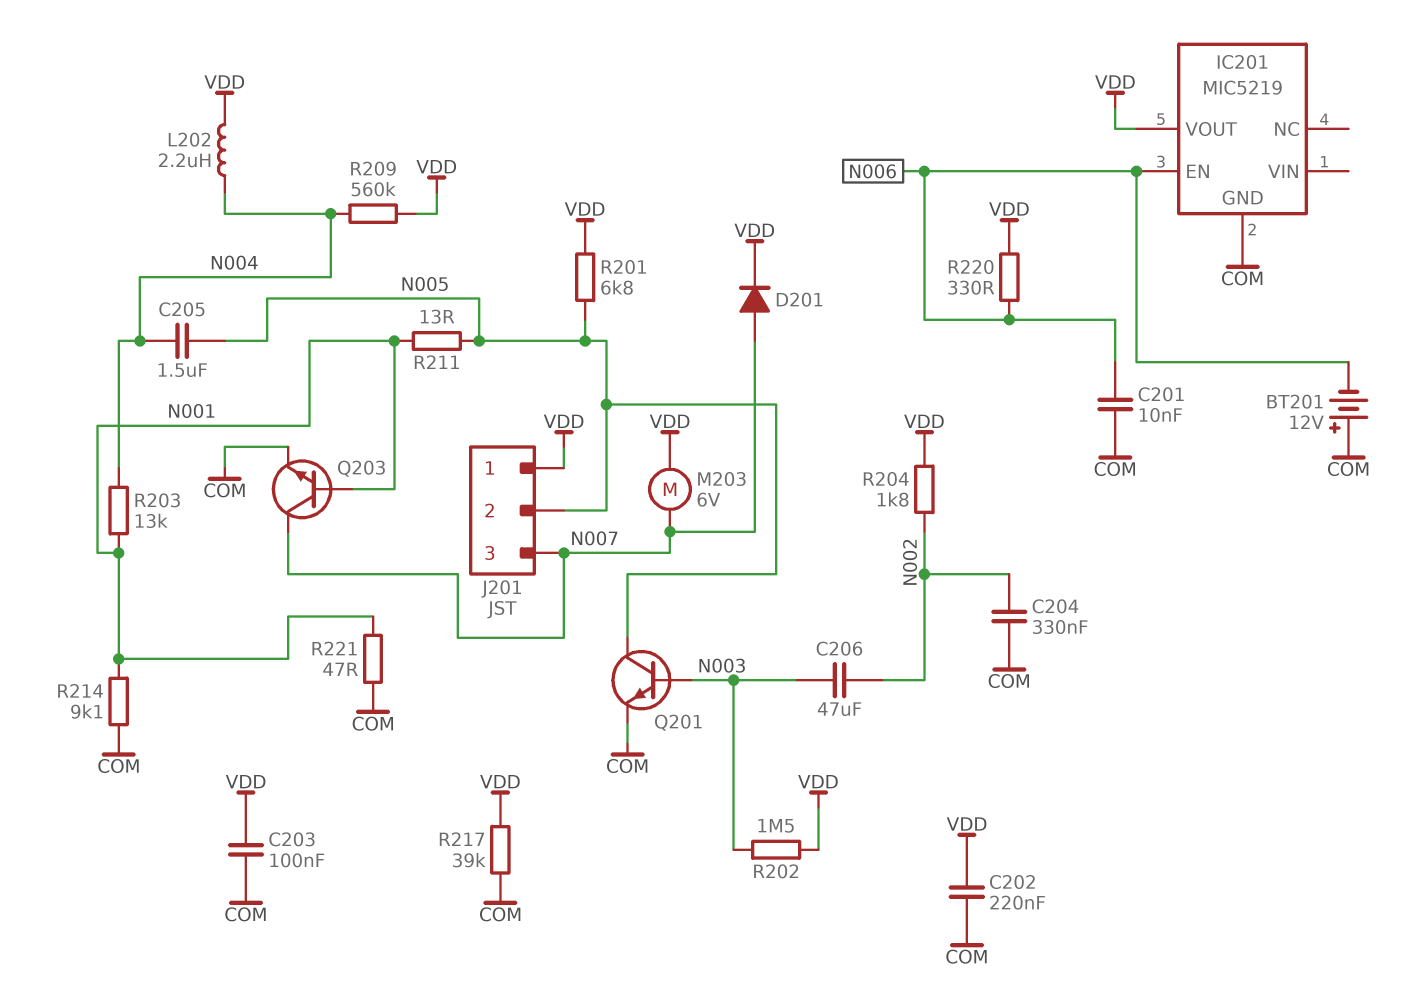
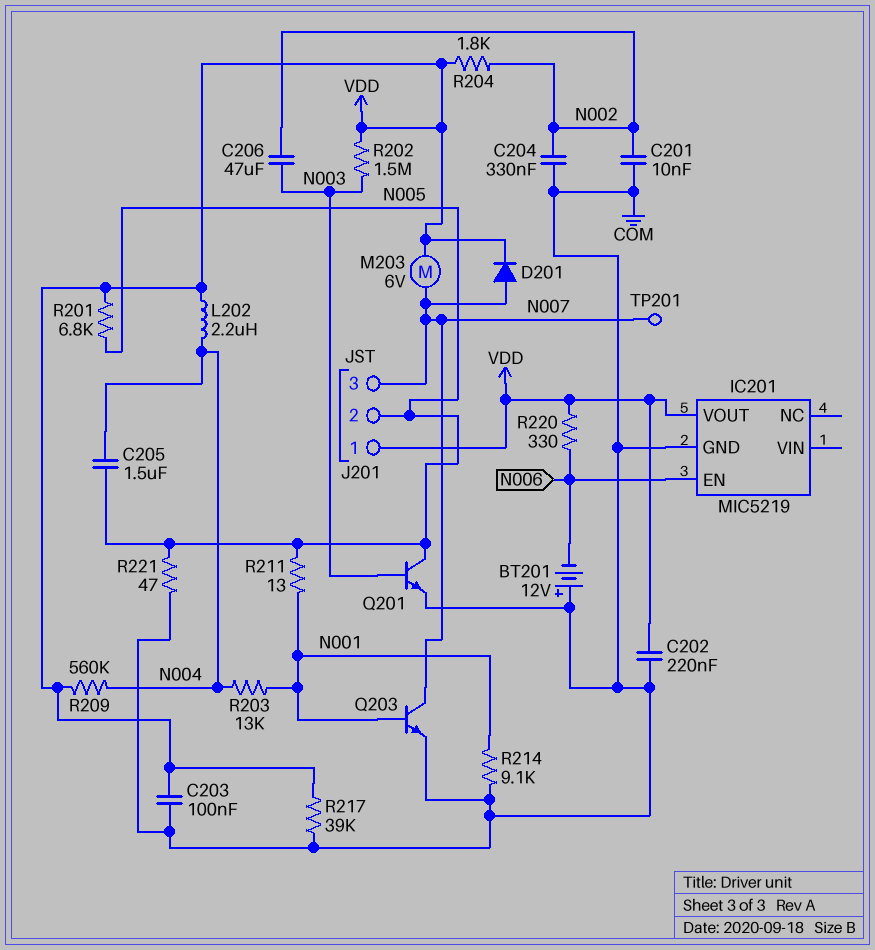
C201: 10nF (COM, N006) -> 10nF (COM, N002)
R221: 47 (COM, N001) -> 47 (COM, N005)
TP201: none -> test point (N007)

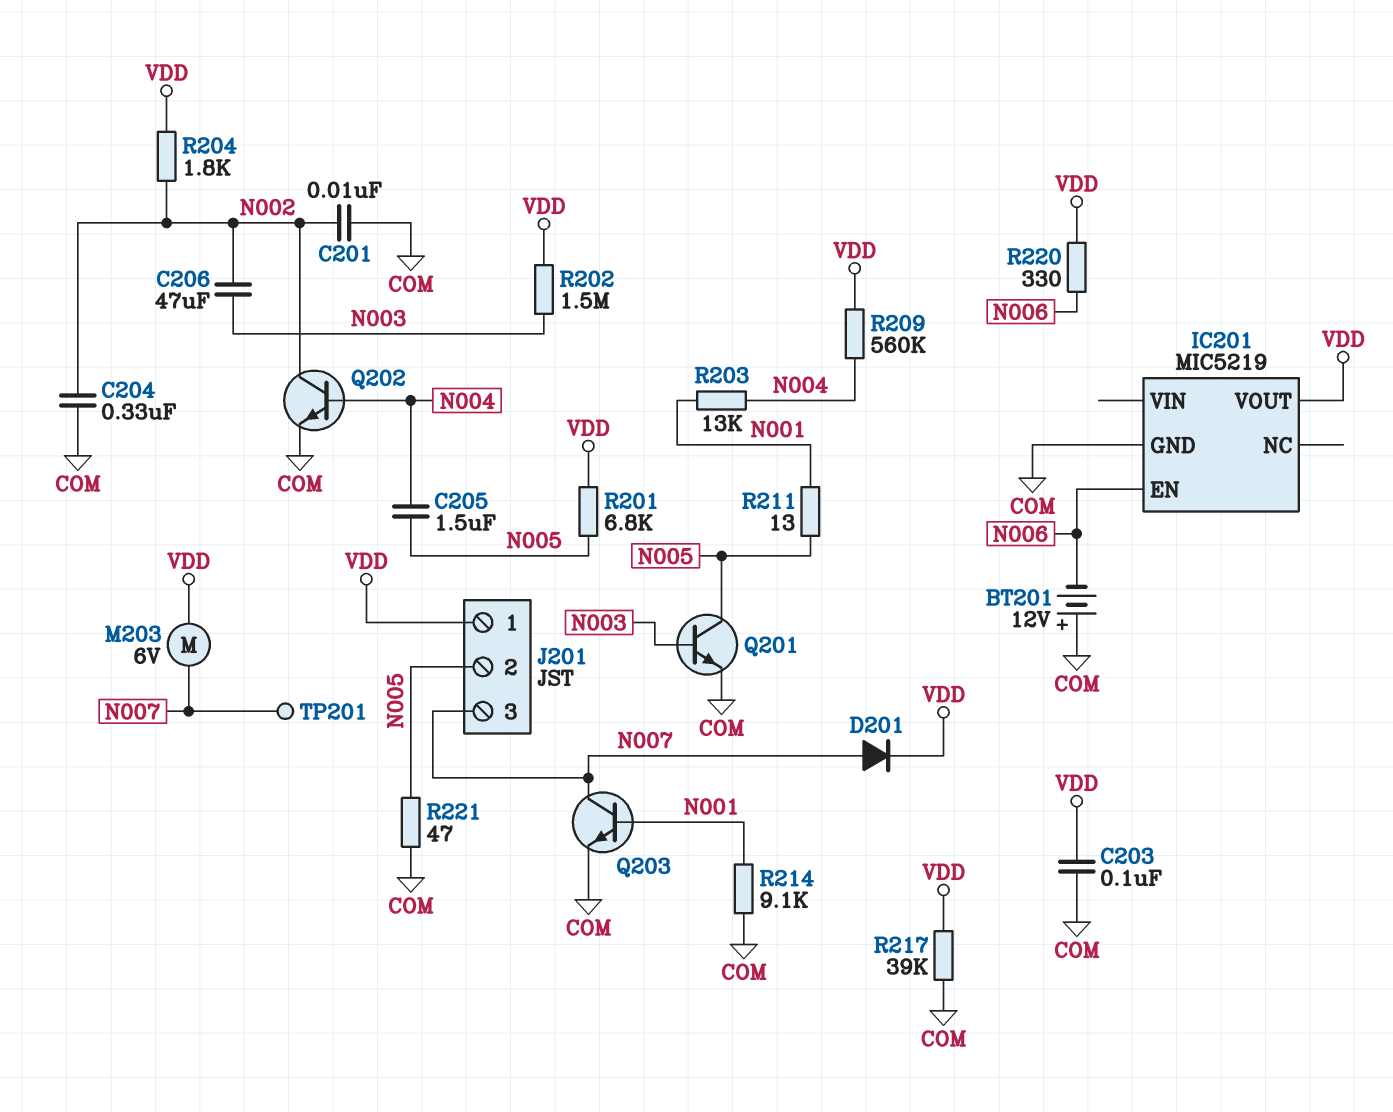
C202: 220nF (COM, VDD) -> none
L202: 2.2uH (N004, VDD) -> none
Q202: none -> NPN (B N004, C N002, E COM)

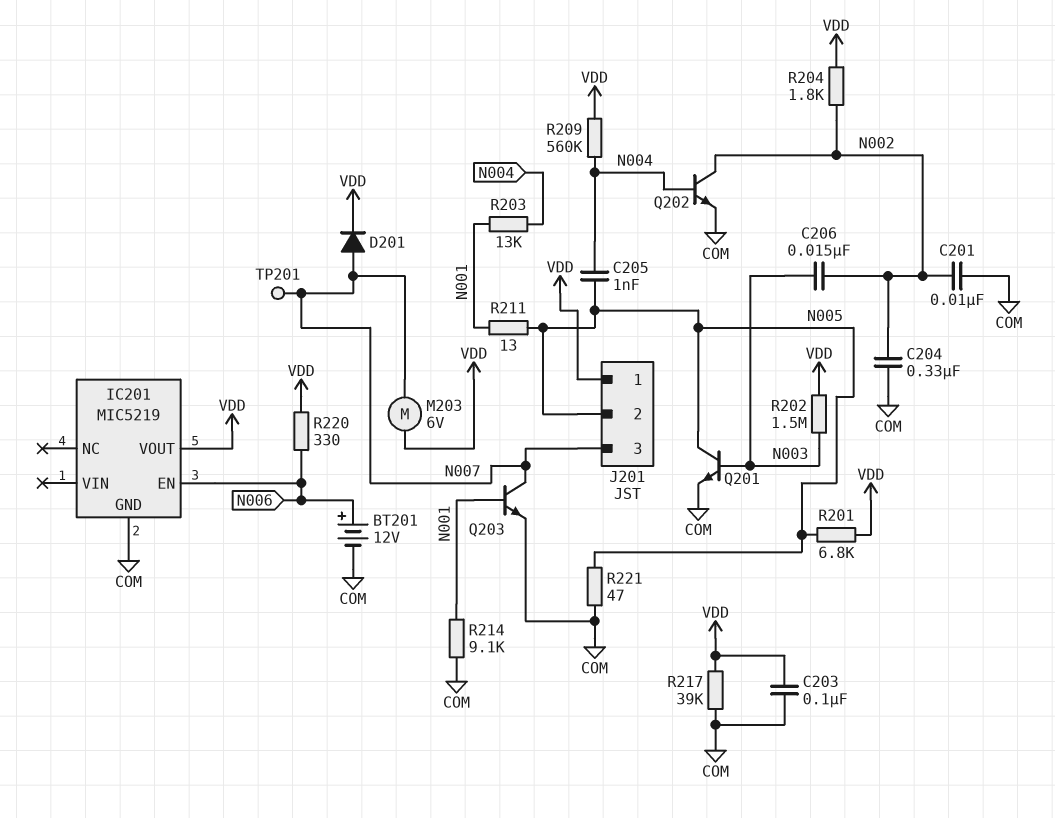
BT201: 12V (plus COM, minus N006) -> 12V (plus N006, minus COM)
C205: 1.5uF (N004, N005) -> 1nF (N004, N005)
C206: 47uF (N002, N003) -> 15nF (N002, N003)

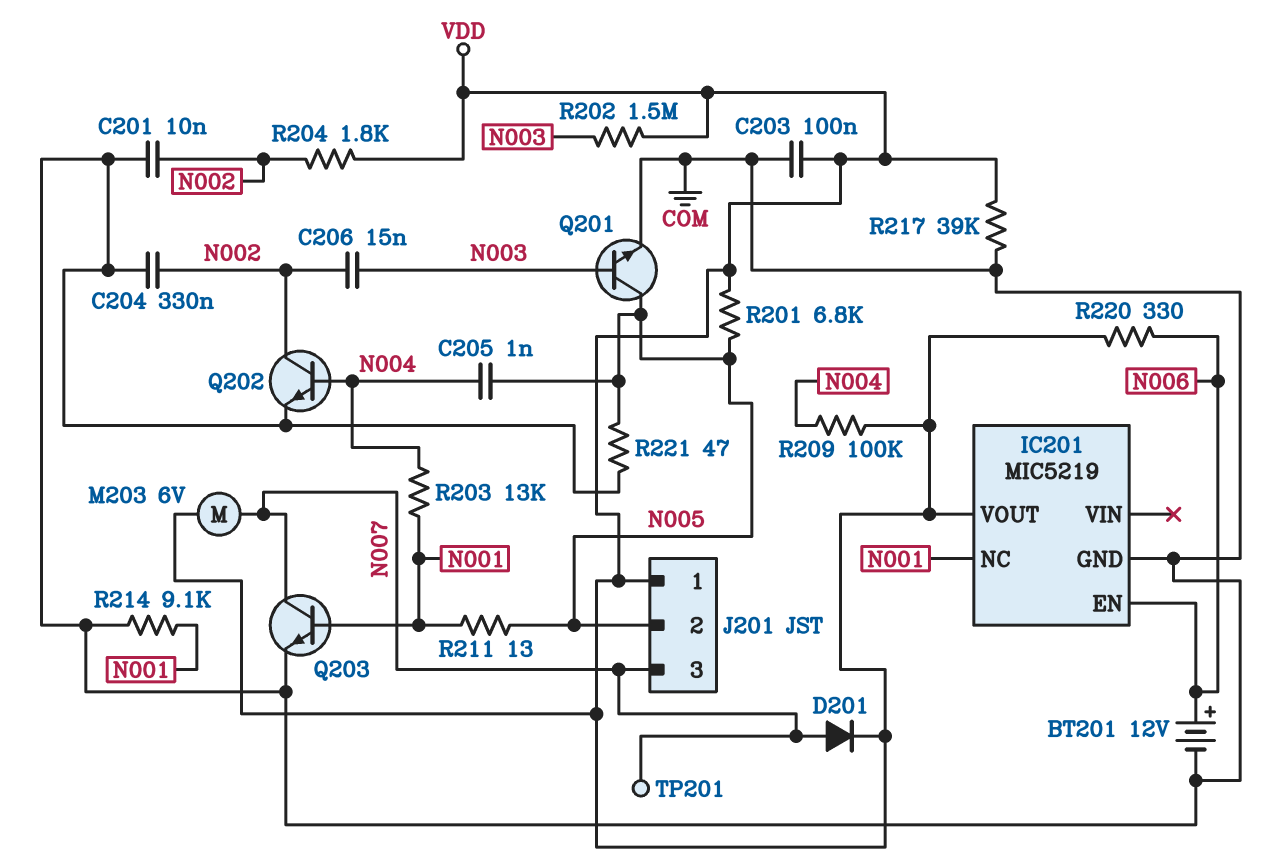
IC201 pin NC: none -> N001
R209: 560k (N004, VDD) -> 100k (N004, VDD)

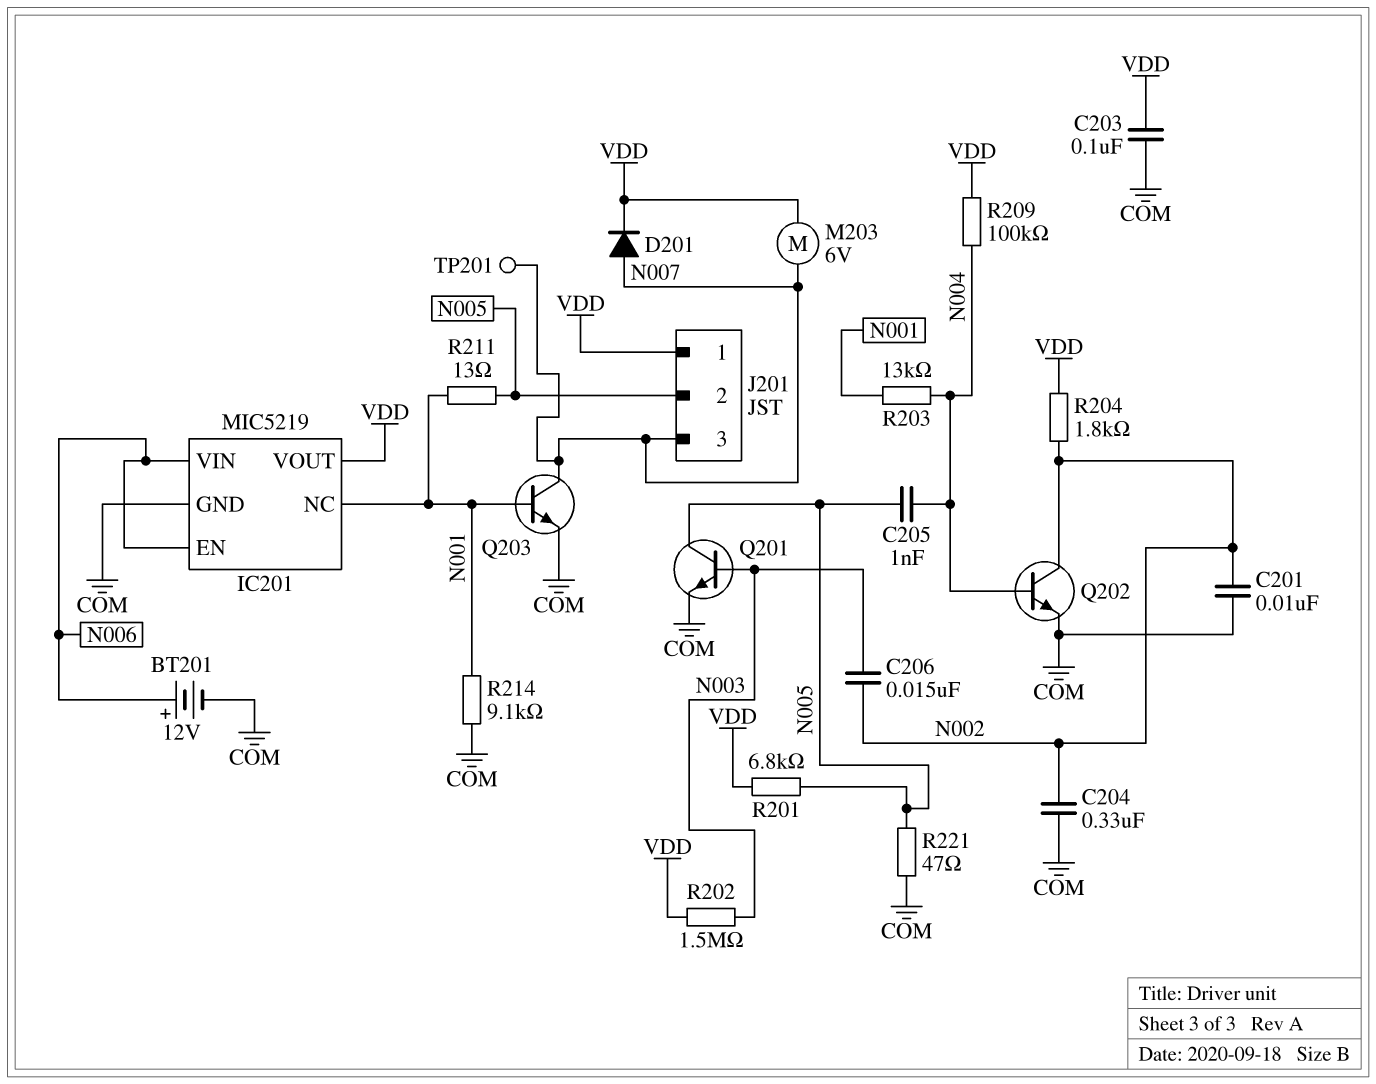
IC201 pin VIN: none -> N006
R217: 39k (COM, VDD) -> none
R220: 330 (N006, VDD) -> none

